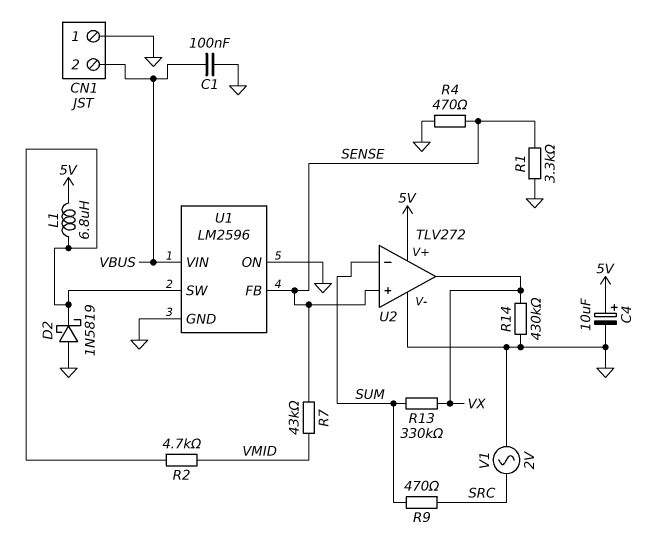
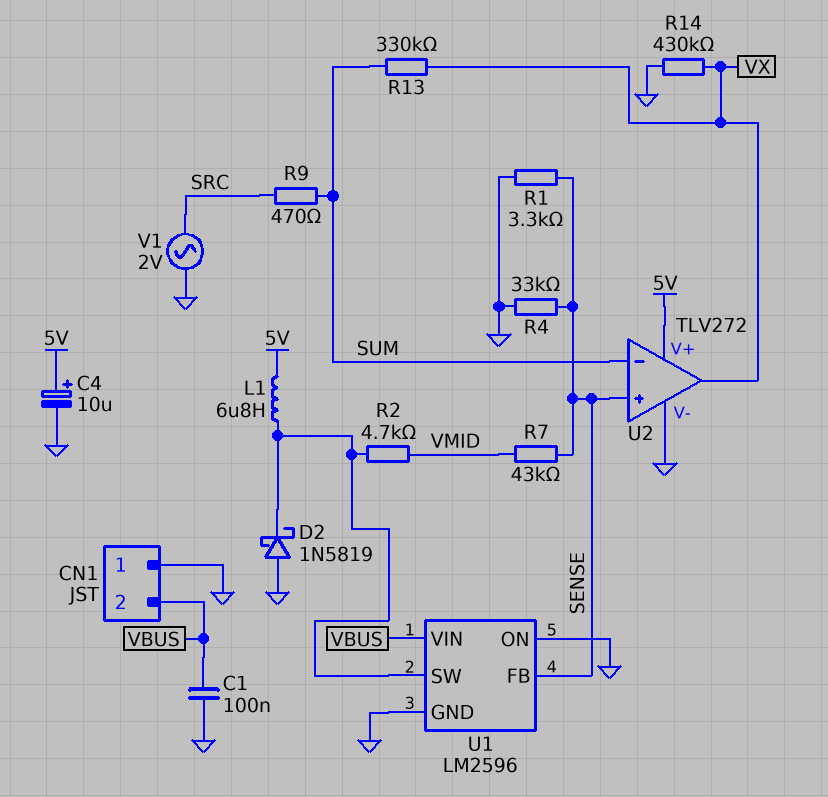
R4: 470 (GND, SENSE) -> 33k (GND, SENSE)

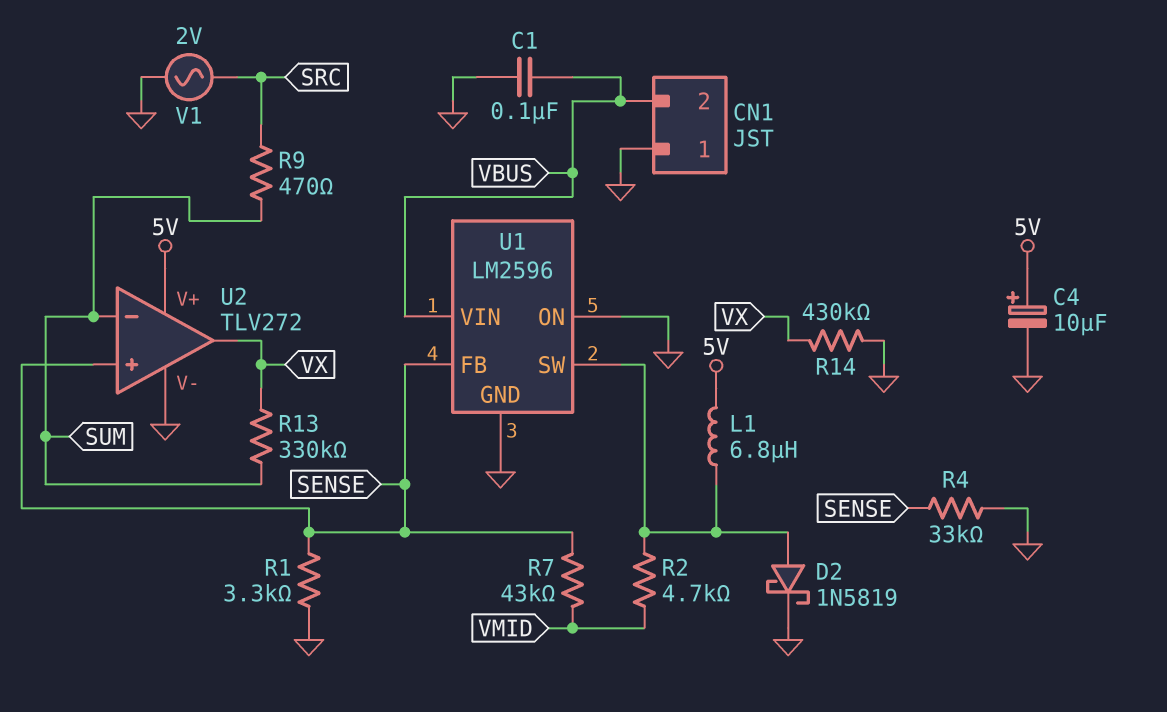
D2: schottky 1N5819 (A GND, K U1/SW) -> schottky 1N5819 (A U1/SW, K GND)

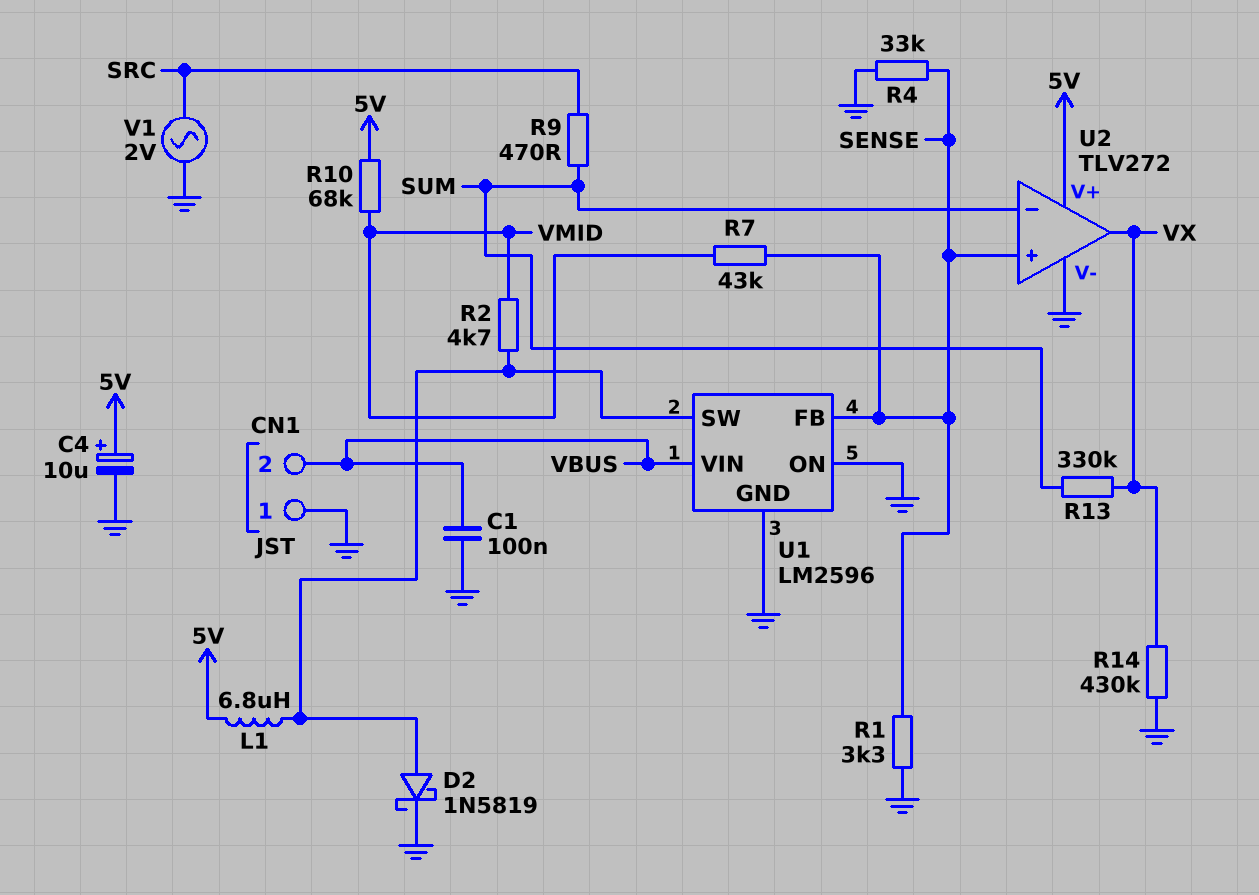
R10: none -> 68k (5V, VMID)

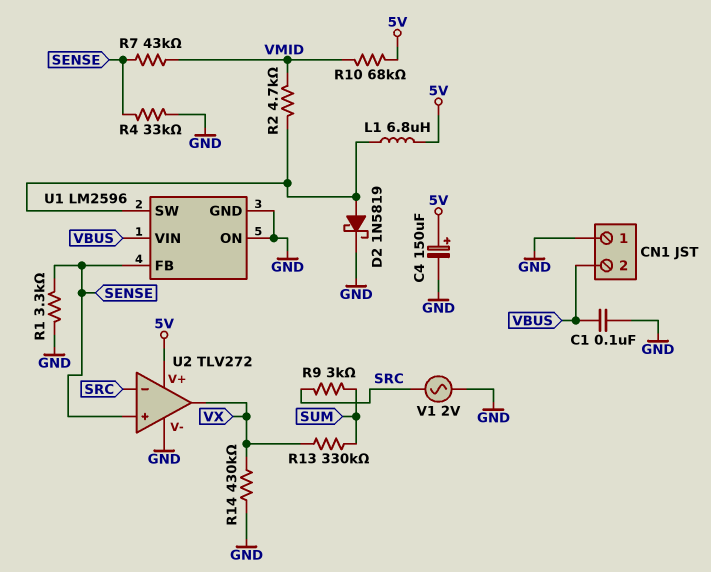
C4: 10uF (plus 5V, minus GND) -> 150uF (plus 5V, minus GND)
R9: 470 (SRC, SUM) -> 3k (SRC, SUM)
U2 pin in-: SUM -> SRC

